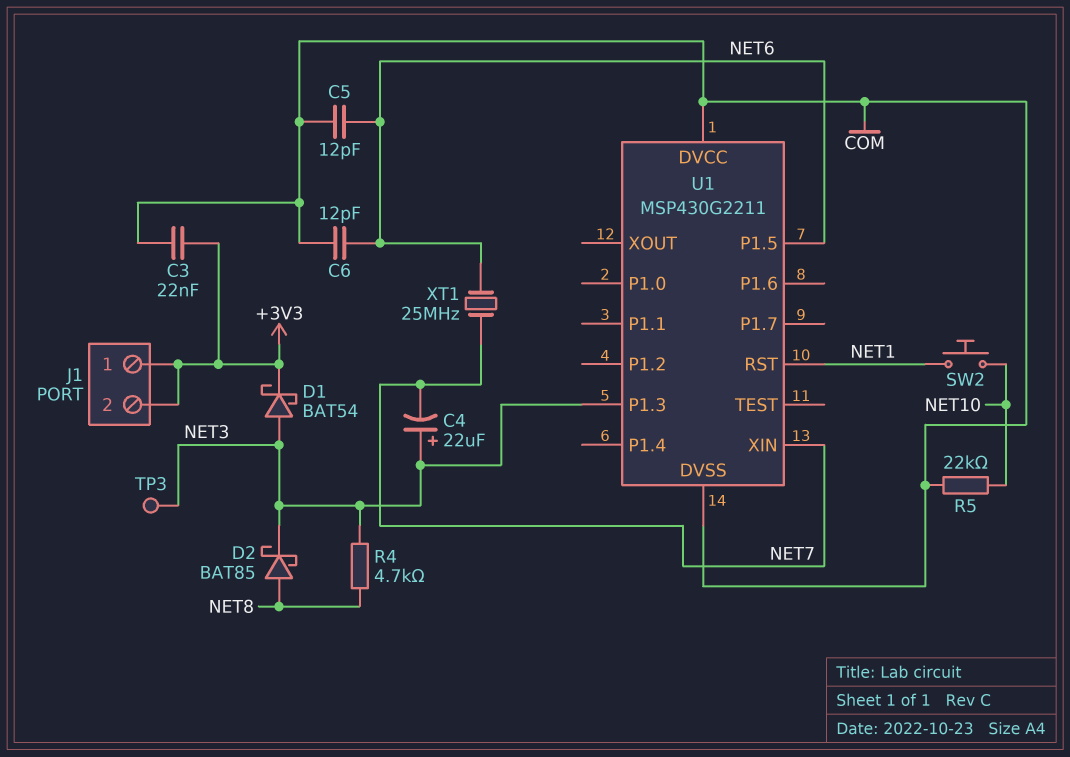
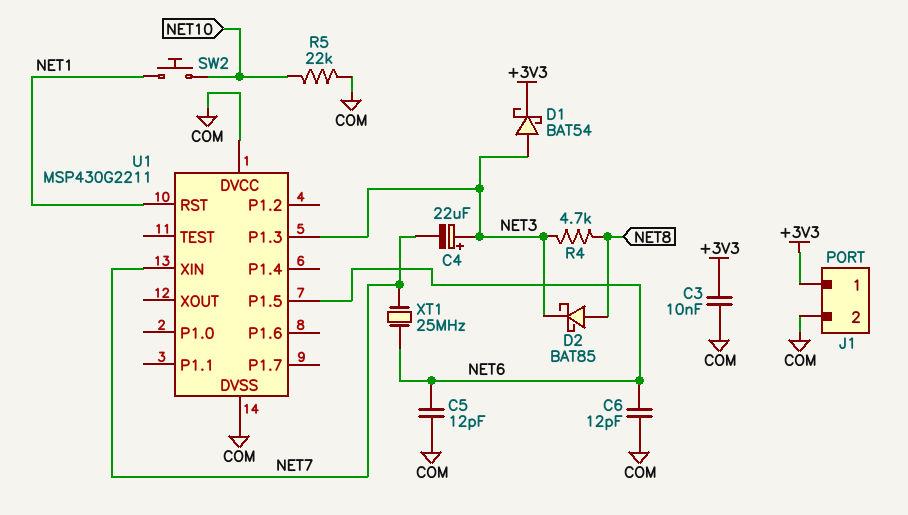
C3: 22nF (+3V3, COM) -> 10nF (+3V3, COM)
J1 pin 2: +3V3 -> COM
TP3: test point (NET3) -> none

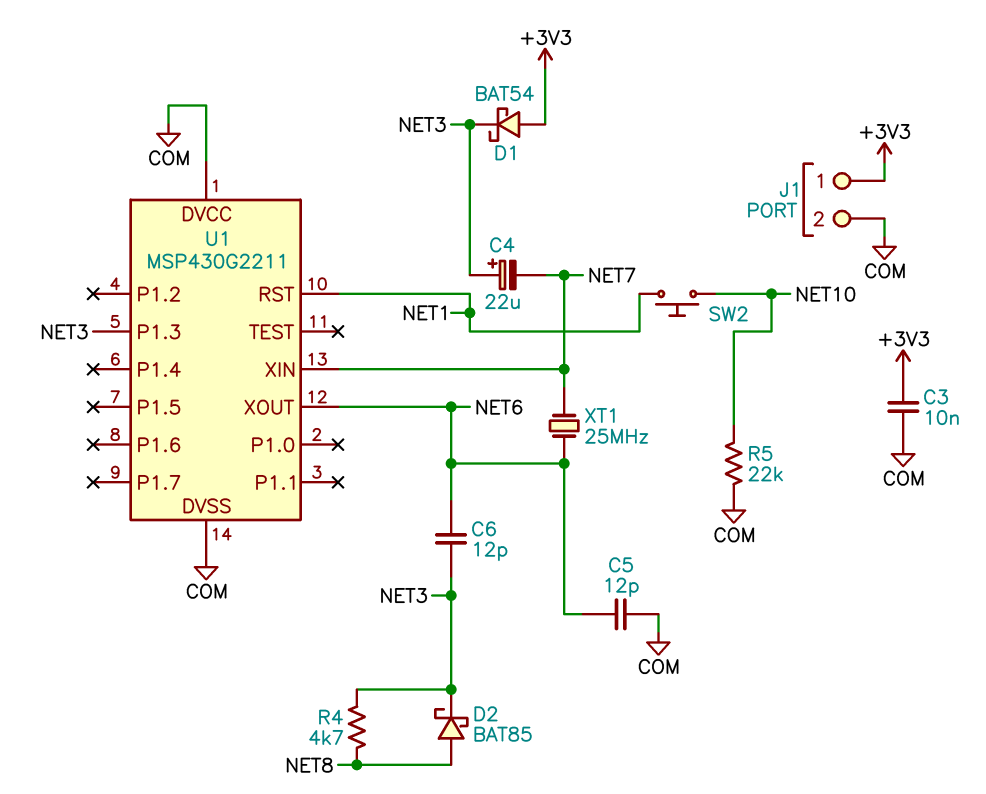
C6: 12pF (COM, NET6) -> 12pF (NET3, NET6)
D1: schottky BAT54 (A NET3, K +3V3) -> schottky BAT54 (A +3V3, K NET3)
U1 pin P1.5: NET6 -> none
U1 pin XOUT: none -> NET6

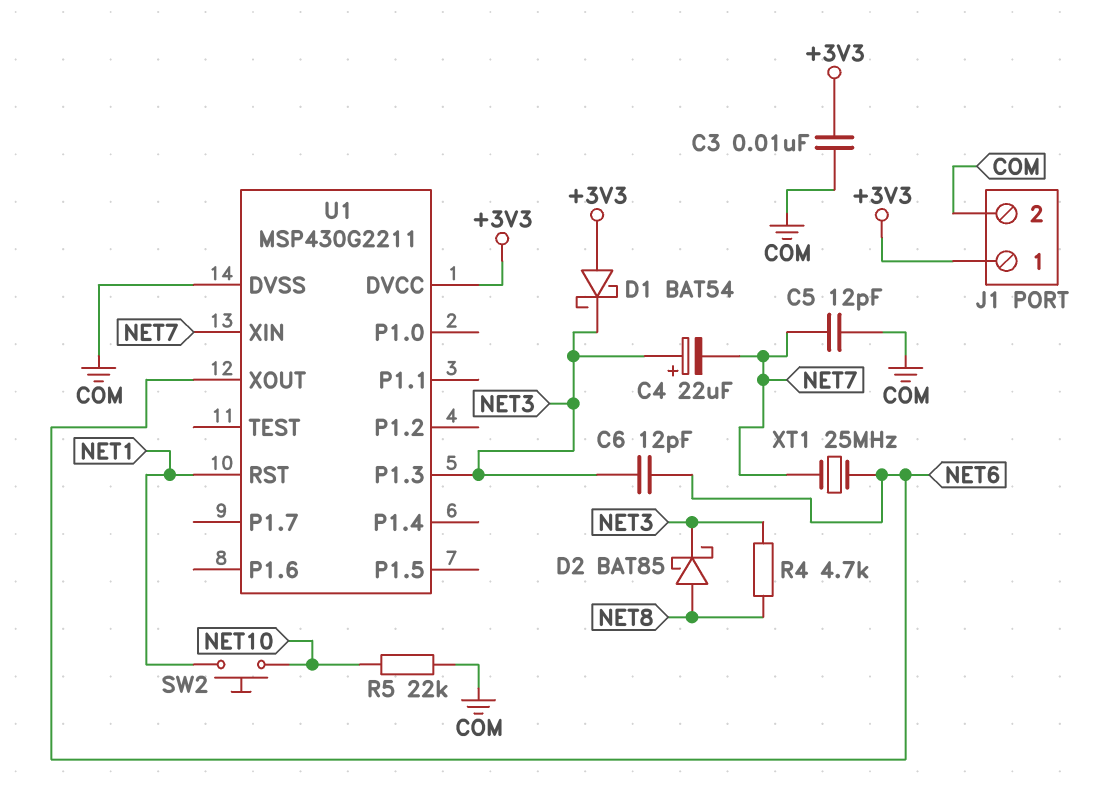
C5: 12pF (COM, NET6) -> 12pF (COM, NET7)
U1 pin DVCC: COM -> +3V3

